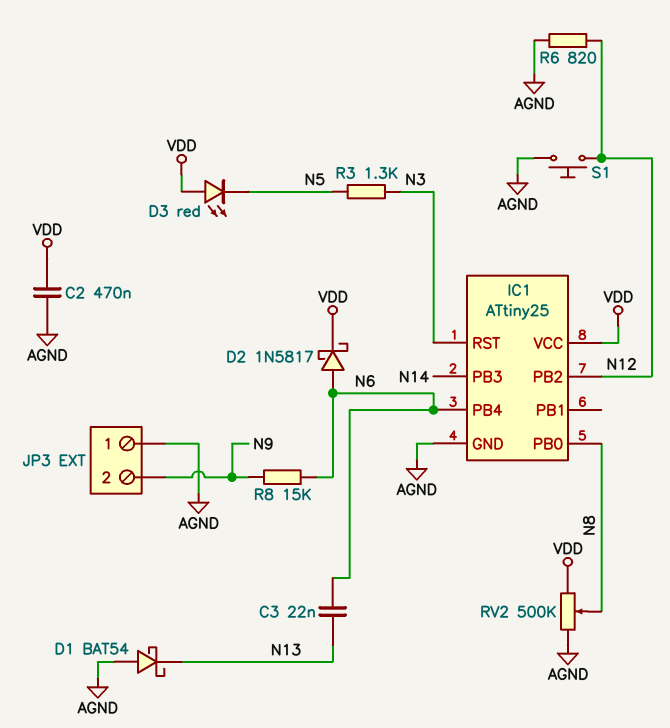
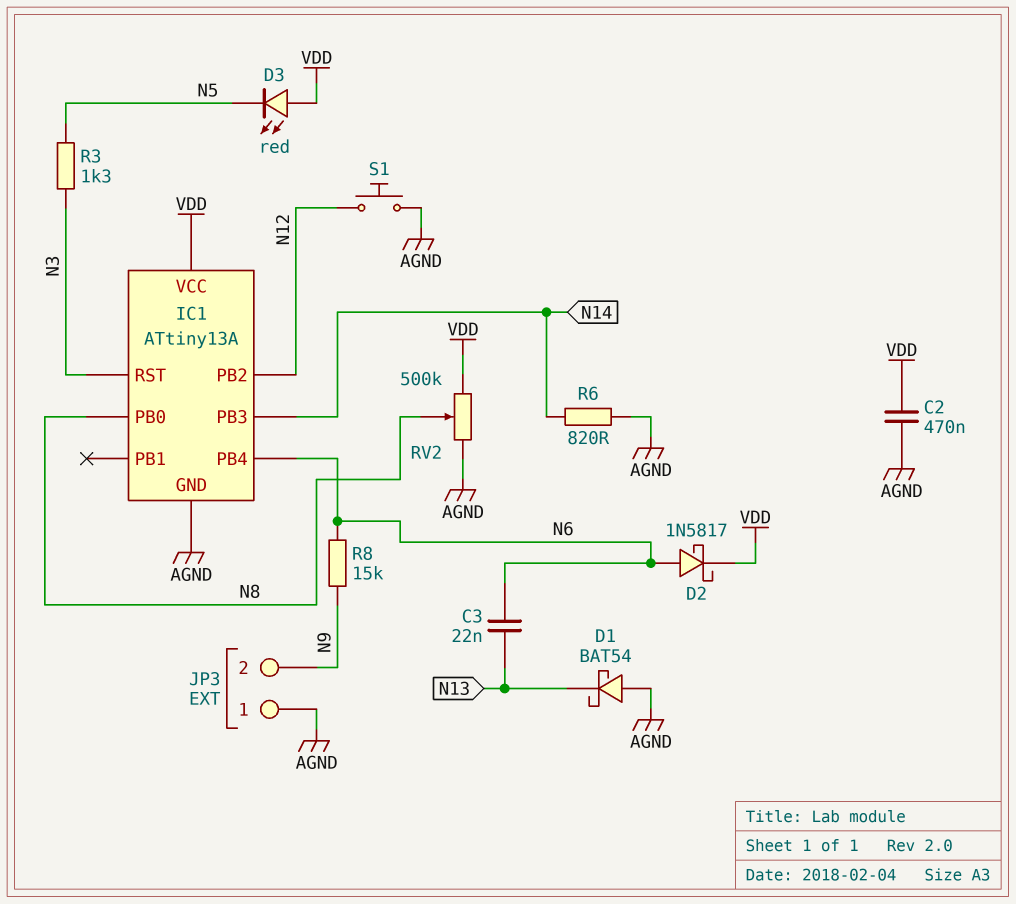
IC1: ATtiny25 -> ATtiny13A
R6: 820 (AGND, N12) -> 820 (AGND, N14)

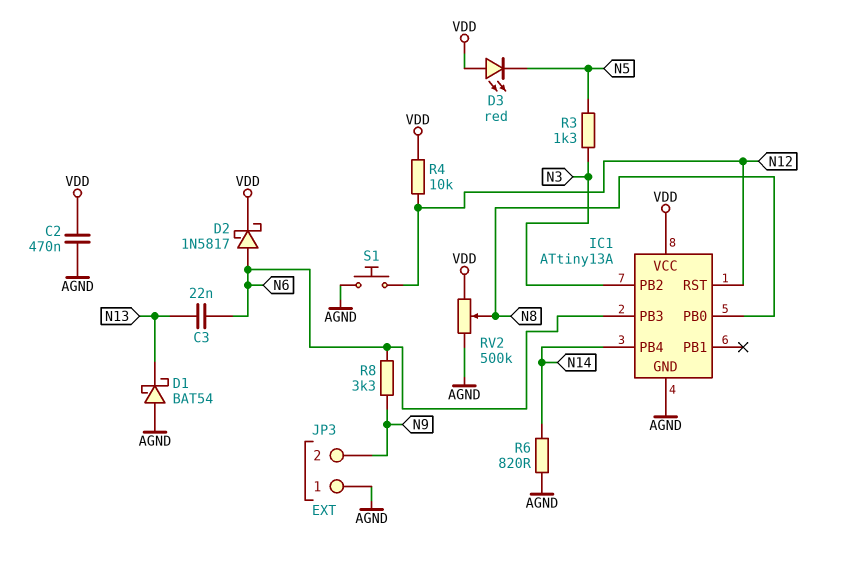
IC1 pin PB2: N12 -> N3
IC1 pin PB3: N14 -> N6
IC1 pin PB4: N6 -> N14
IC1 pin RST: N3 -> N12
R4: none -> 10k (N12, VDD)
R8: 15k (N6, N9) -> 3.3k (N6, N9)

